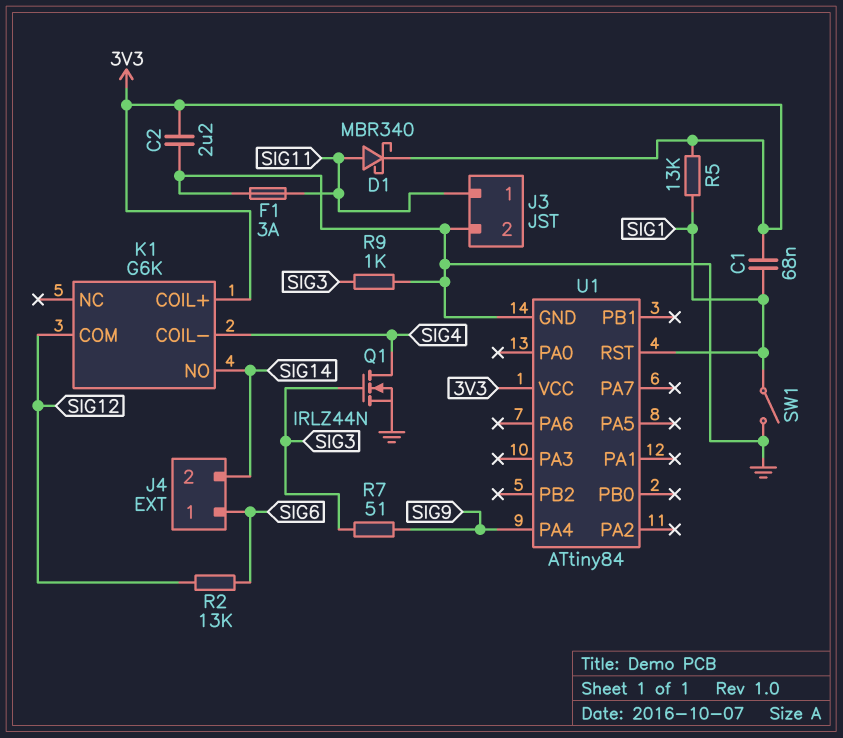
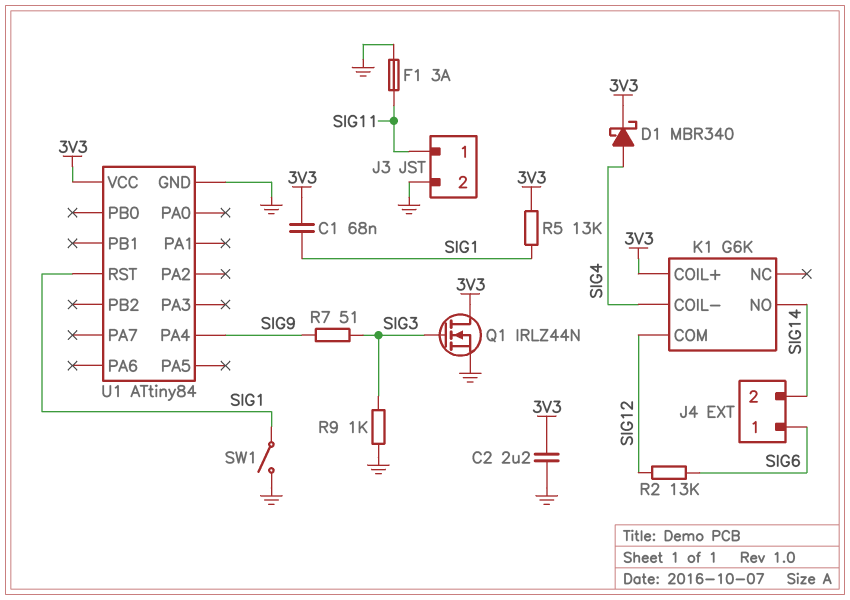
D1: schottky MBR340 (A SIG11, K 3V3) -> schottky MBR340 (A SIG4, K 3V3)
Q1: NMOS IRLZ44N (G SIG3, D SIG4, S GND) -> NMOS IRLZ44N (G SIG3, D 3V3, S GND)

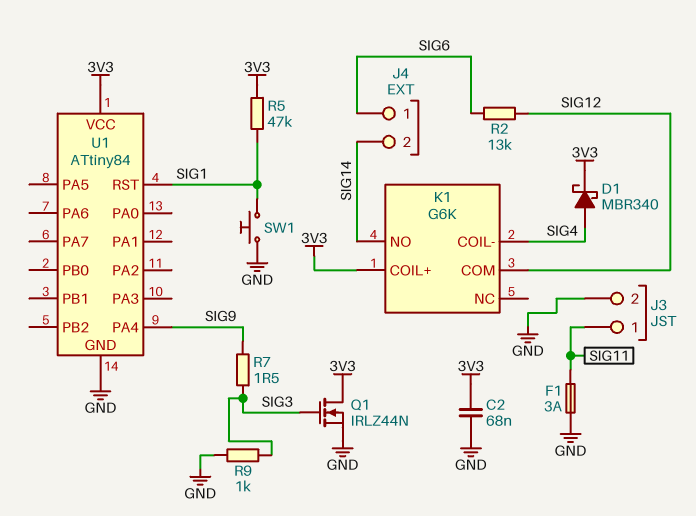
C1: 68nF (3V3, SIG1) -> none
C2: 2.2uF (3V3, GND) -> 68nF (3V3, GND)
R5: 13k (3V3, SIG1) -> 47k (3V3, SIG1)
R7: 51 (SIG3, SIG9) -> 1.5 (SIG3, SIG9)
SW1: switch (GND, SIG1) -> button (GND, SIG1)

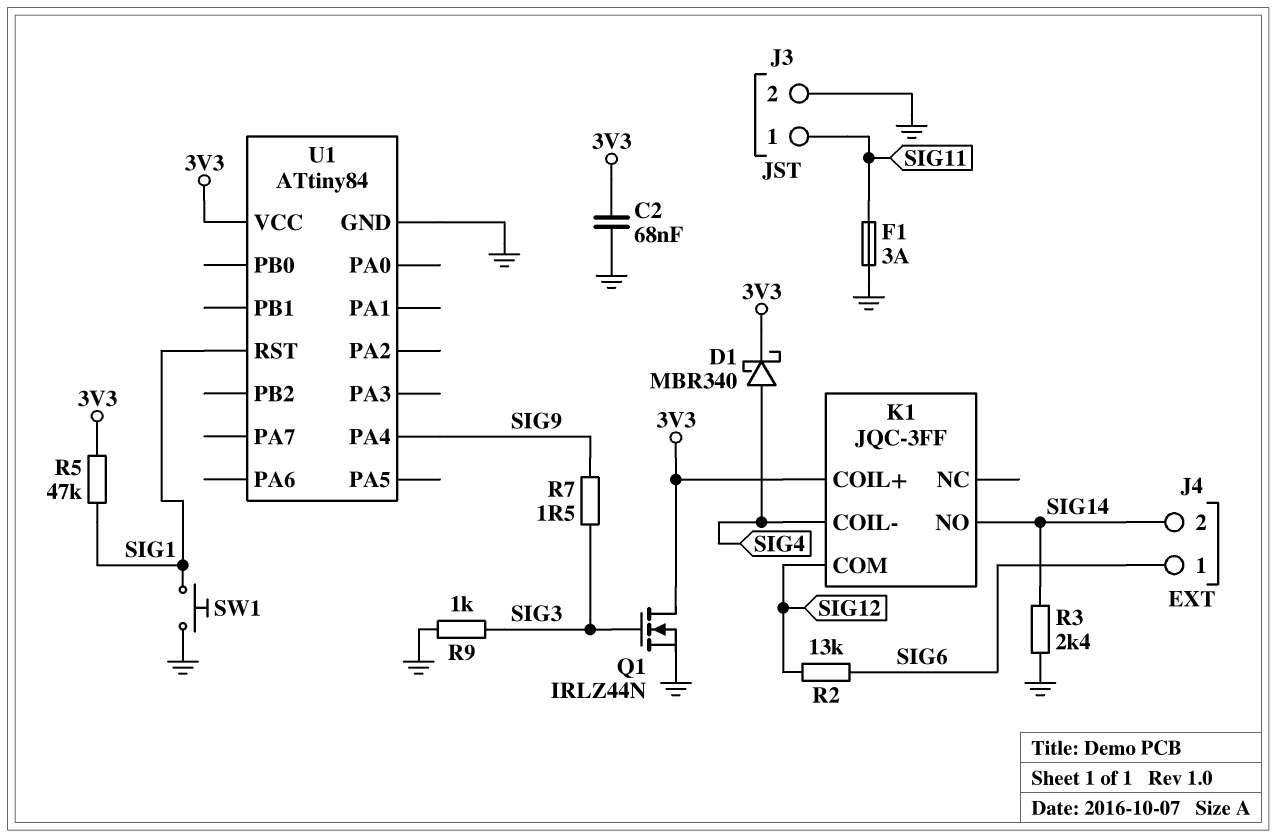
K1: G6K -> JQC-3FF
R3: none -> 2.4k (GND, SIG14)

